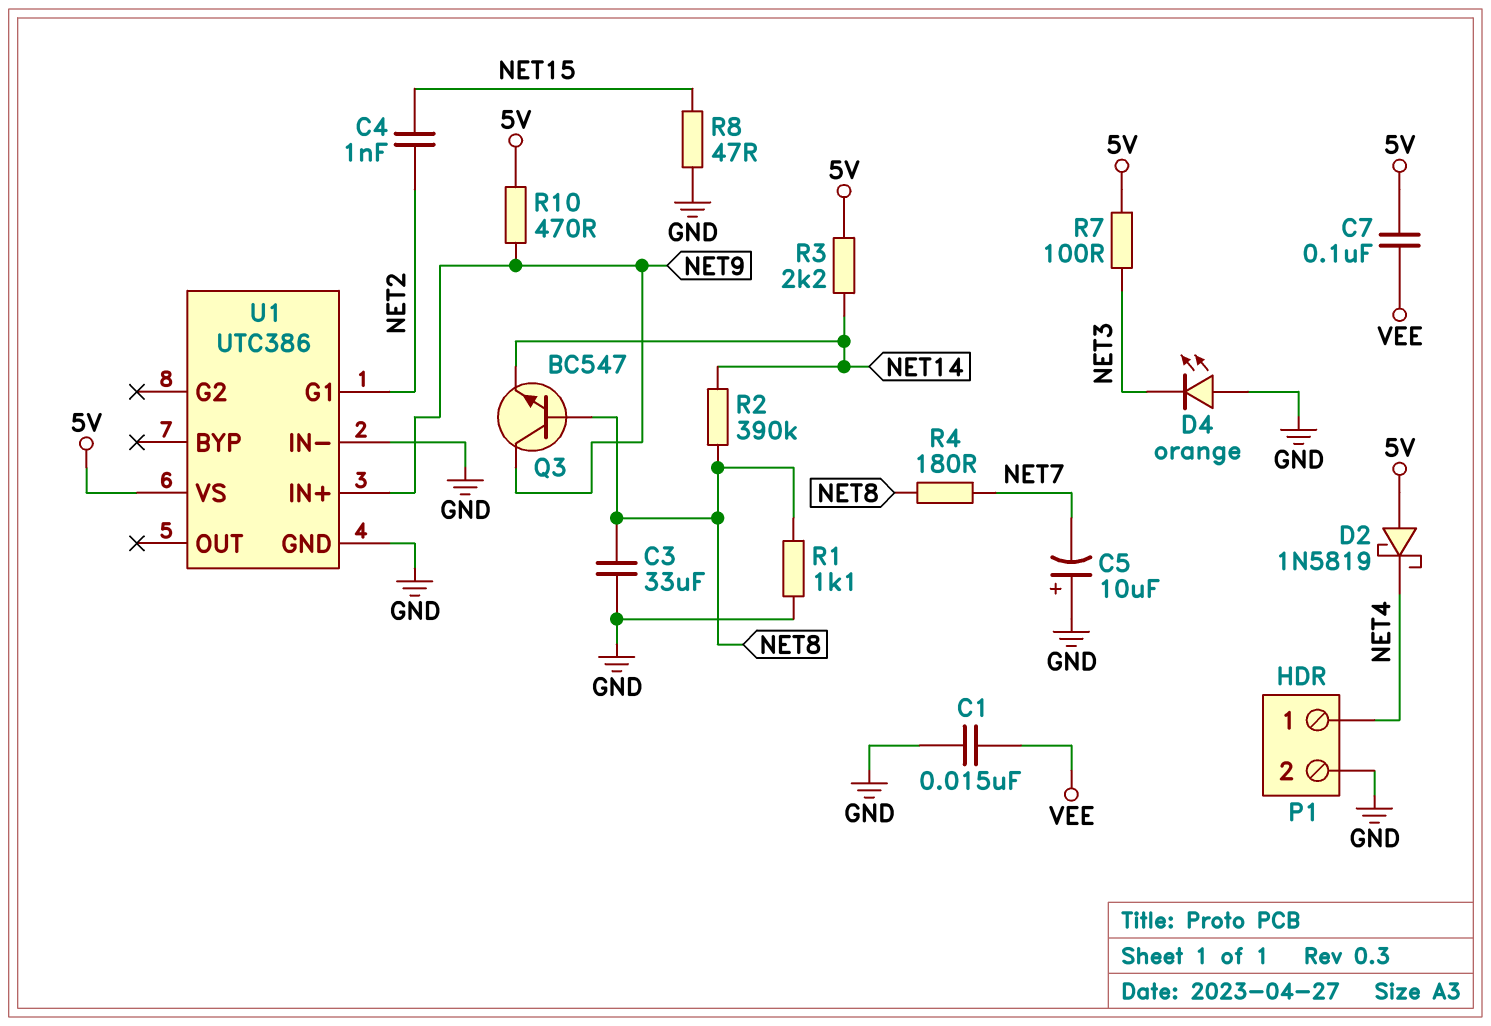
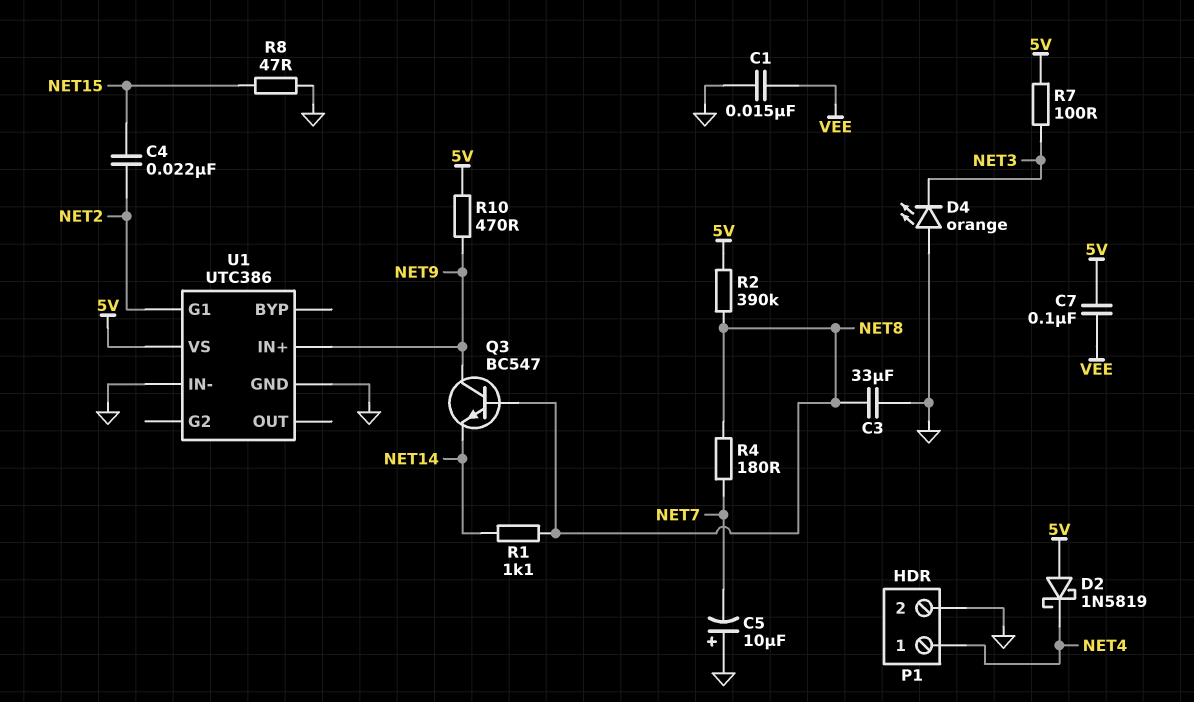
C4: 1nF (NET2, NET15) -> 22nF (NET2, NET15)
R1: 1.1k (GND, NET8) -> 1.1k (NET8, NET14)
R2: 390k (NET8, NET14) -> 390k (5V, NET8)
R3: 2.2k (5V, NET14) -> none

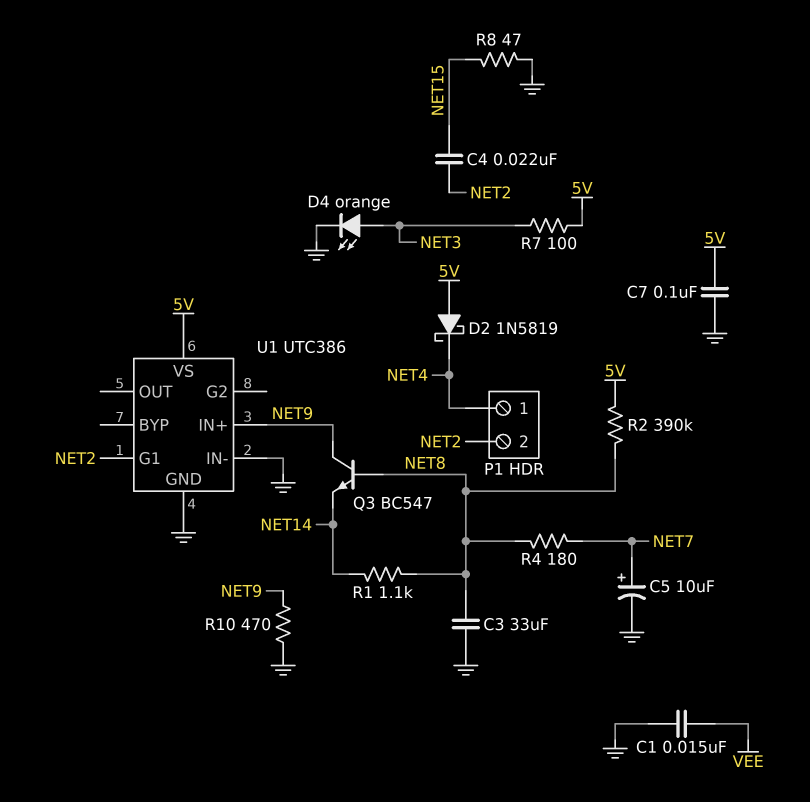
C5: 10uF (plus GND, minus NET7) -> 10uF (plus NET7, minus GND)
C7: 100nF (5V, VEE) -> 100nF (5V, GND)
D4: LED orange (A GND, K NET3) -> LED orange (A NET3, K GND)
P1 pin 2: GND -> NET2
R10: 470 (5V, NET9) -> 470 (GND, NET9)

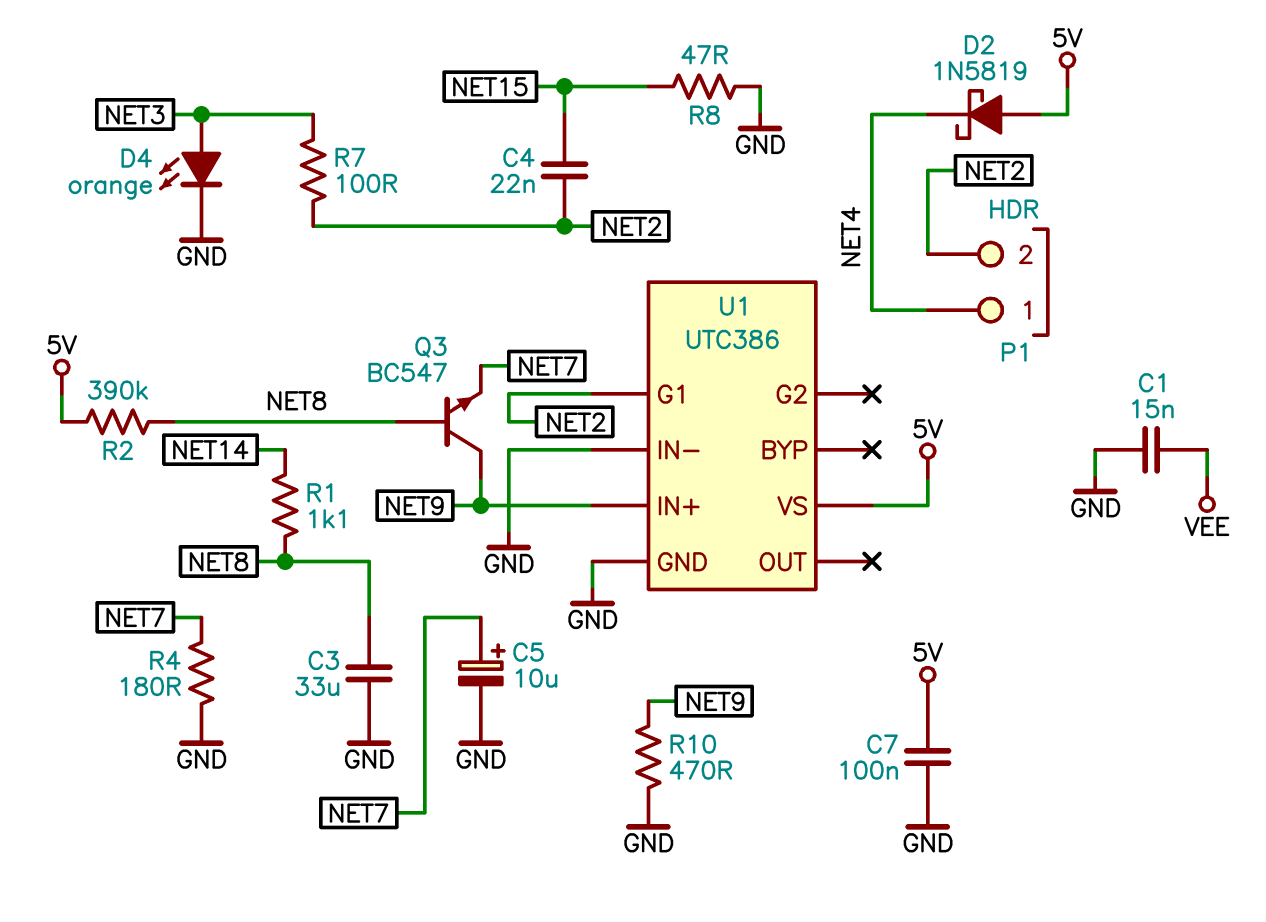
Q3: NPN BC547 (B NET8, C NET9, E NET14) -> NPN BC547 (B NET8, C NET9, E NET7)
R4: 180 (NET7, NET8) -> 180 (GND, NET7)
R7: 100 (5V, NET3) -> 100 (NET2, NET3)

